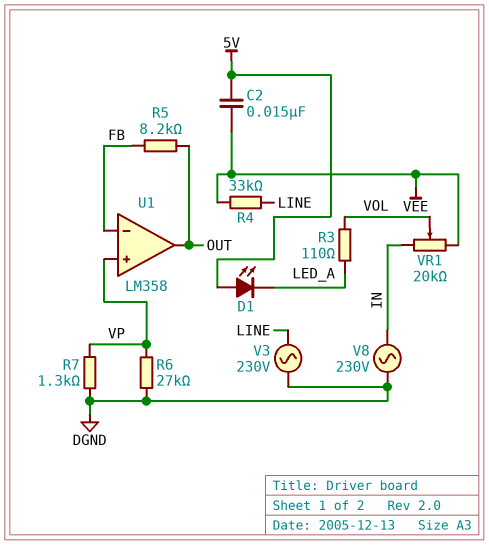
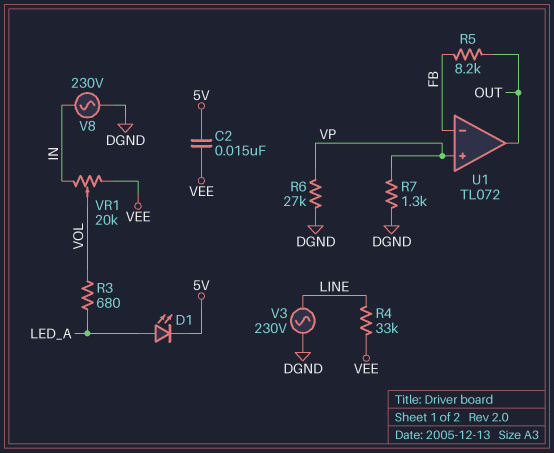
D1: LED (A 5V, K LED_A) -> LED (A LED_A, K 5V)
R3: 110 (LED_A, VOL) -> 680 (LED_A, VOL)
U1: LM358 -> TL072

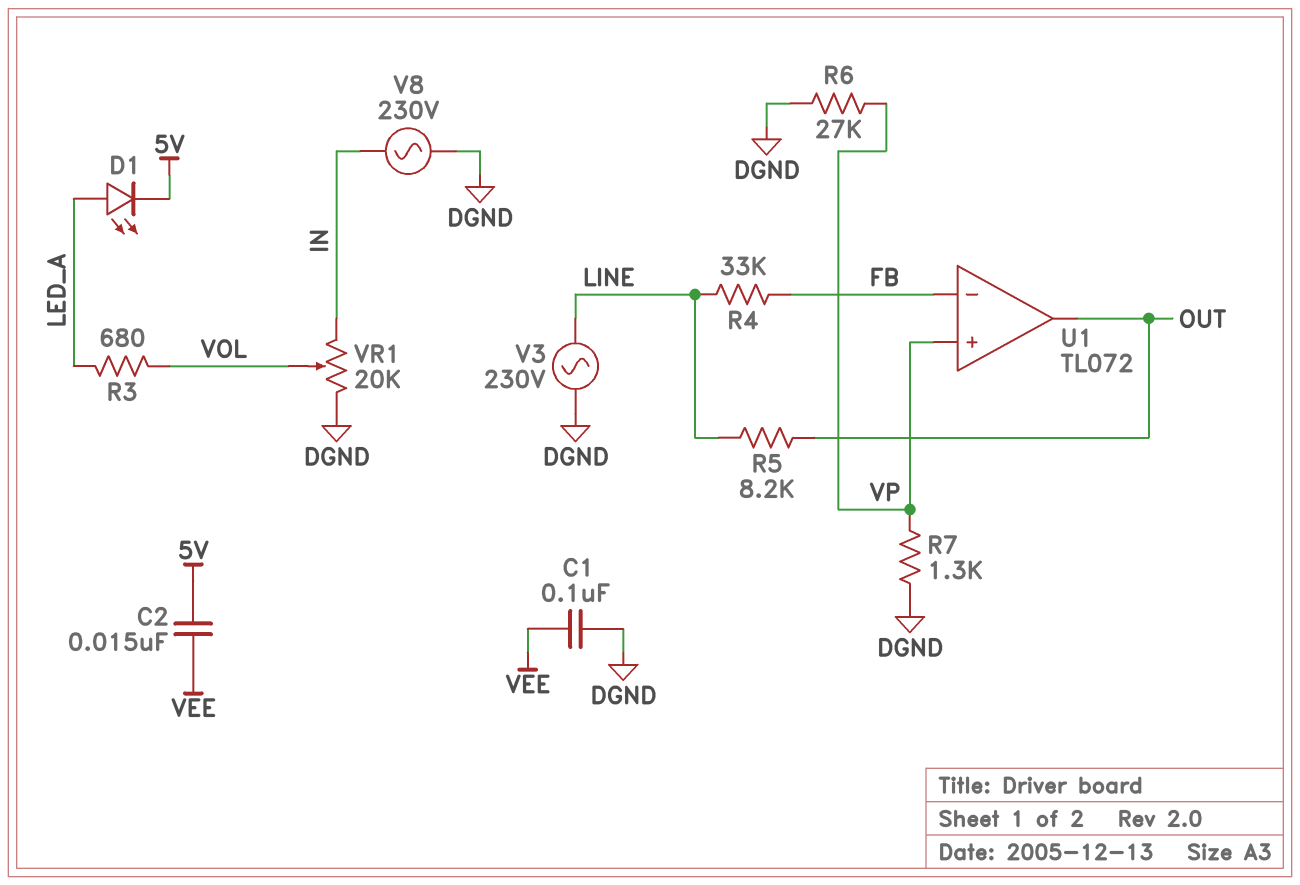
C1: none -> 100nF (DGND, VEE)
R4: 33k (LINE, VEE) -> 33k (FB, LINE)
R5: 8.2k (FB, OUT) -> 8.2k (LINE, OUT)
VR1: 20k (IN, VEE, wiper VOL) -> 20k (DGND, IN, wiper VOL)

